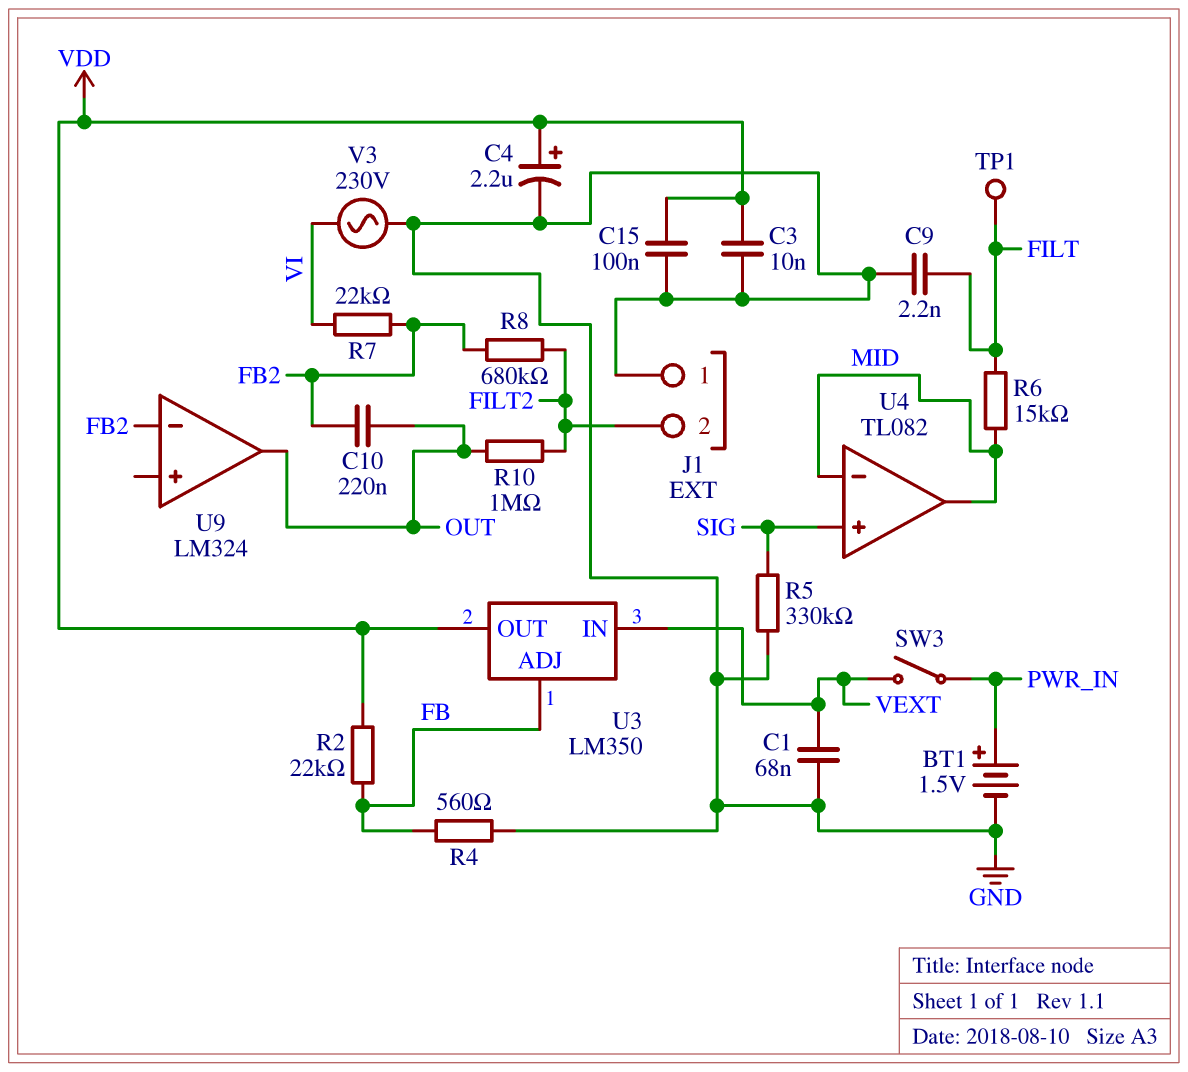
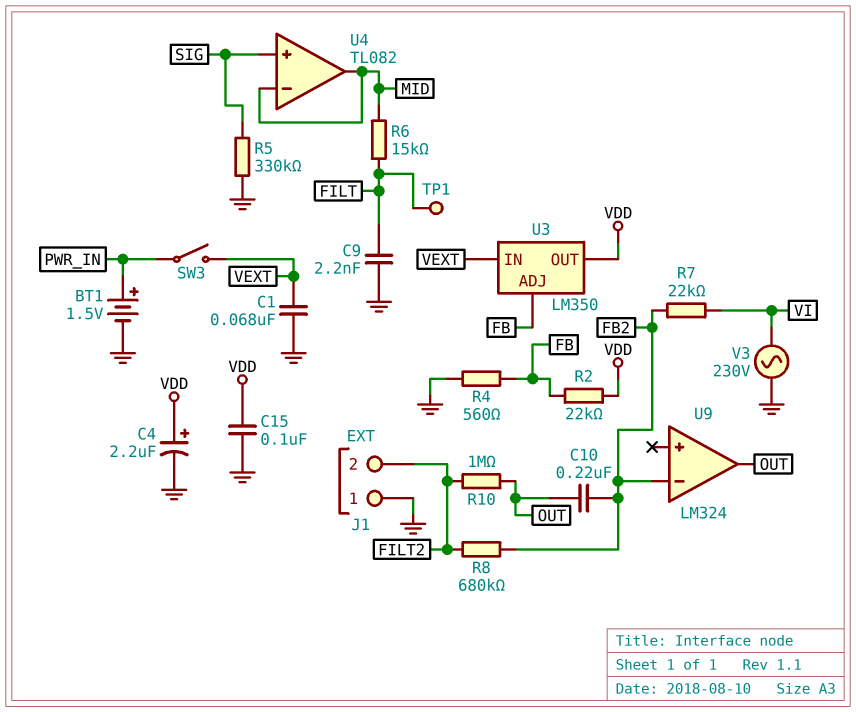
C3: 10nF (GND, VDD) -> none

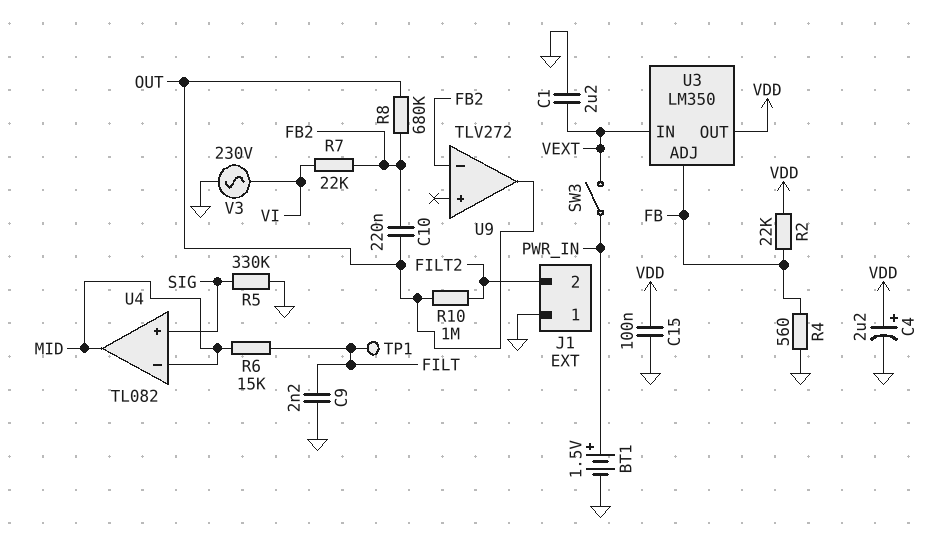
C1: 68nF (GND, VEXT) -> 2.2uF (GND, VEXT)
R8: 680k (FB2, FILT2) -> 680k (FB2, OUT)
U9: LM324 -> TLV272

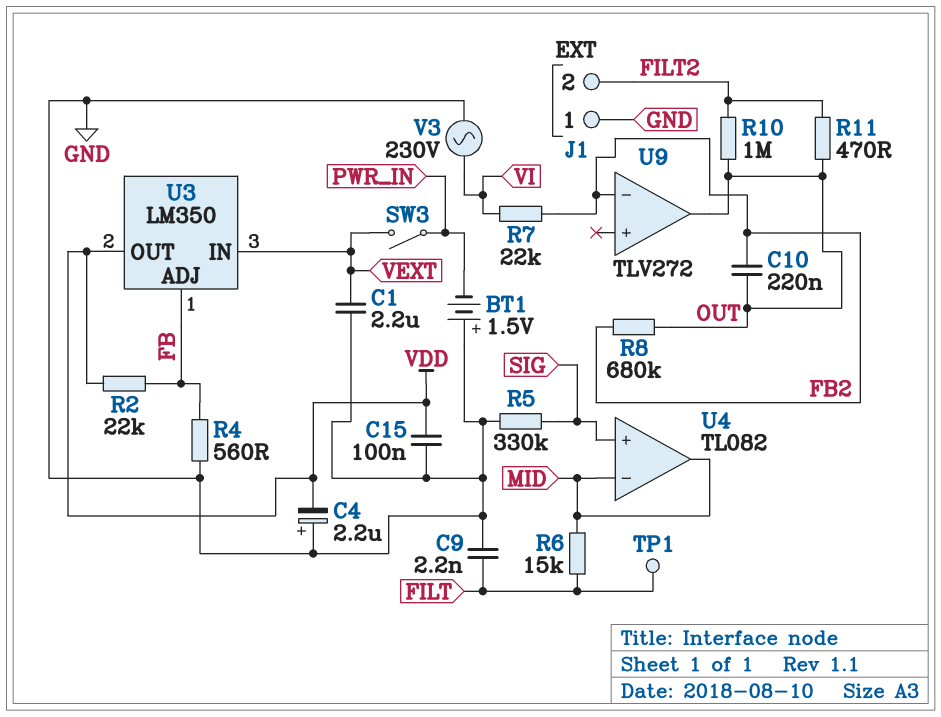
BT1: 1.5V (plus PWR_IN, minus GND) -> 1.5V (plus GND, minus PWR_IN)
C4: 2.2uF (plus VDD, minus GND) -> 2.2uF (plus GND, minus VDD)
R11: none -> 470 (FILT2, OUT)

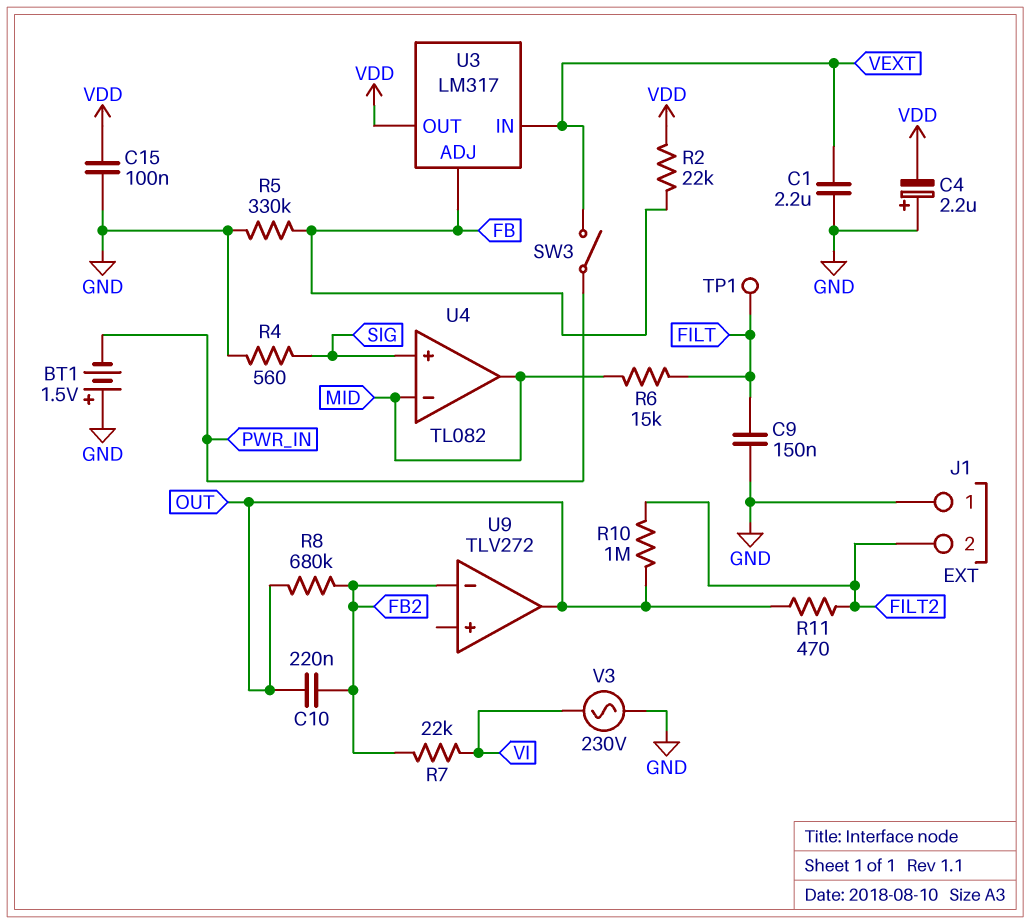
C9: 2.2nF (FILT, GND) -> 150nF (FILT, GND)
R4: 560 (FB, GND) -> 560 (GND, SIG)
R5: 330k (GND, SIG) -> 330k (FB, GND)
U3: LM350 -> LM317

